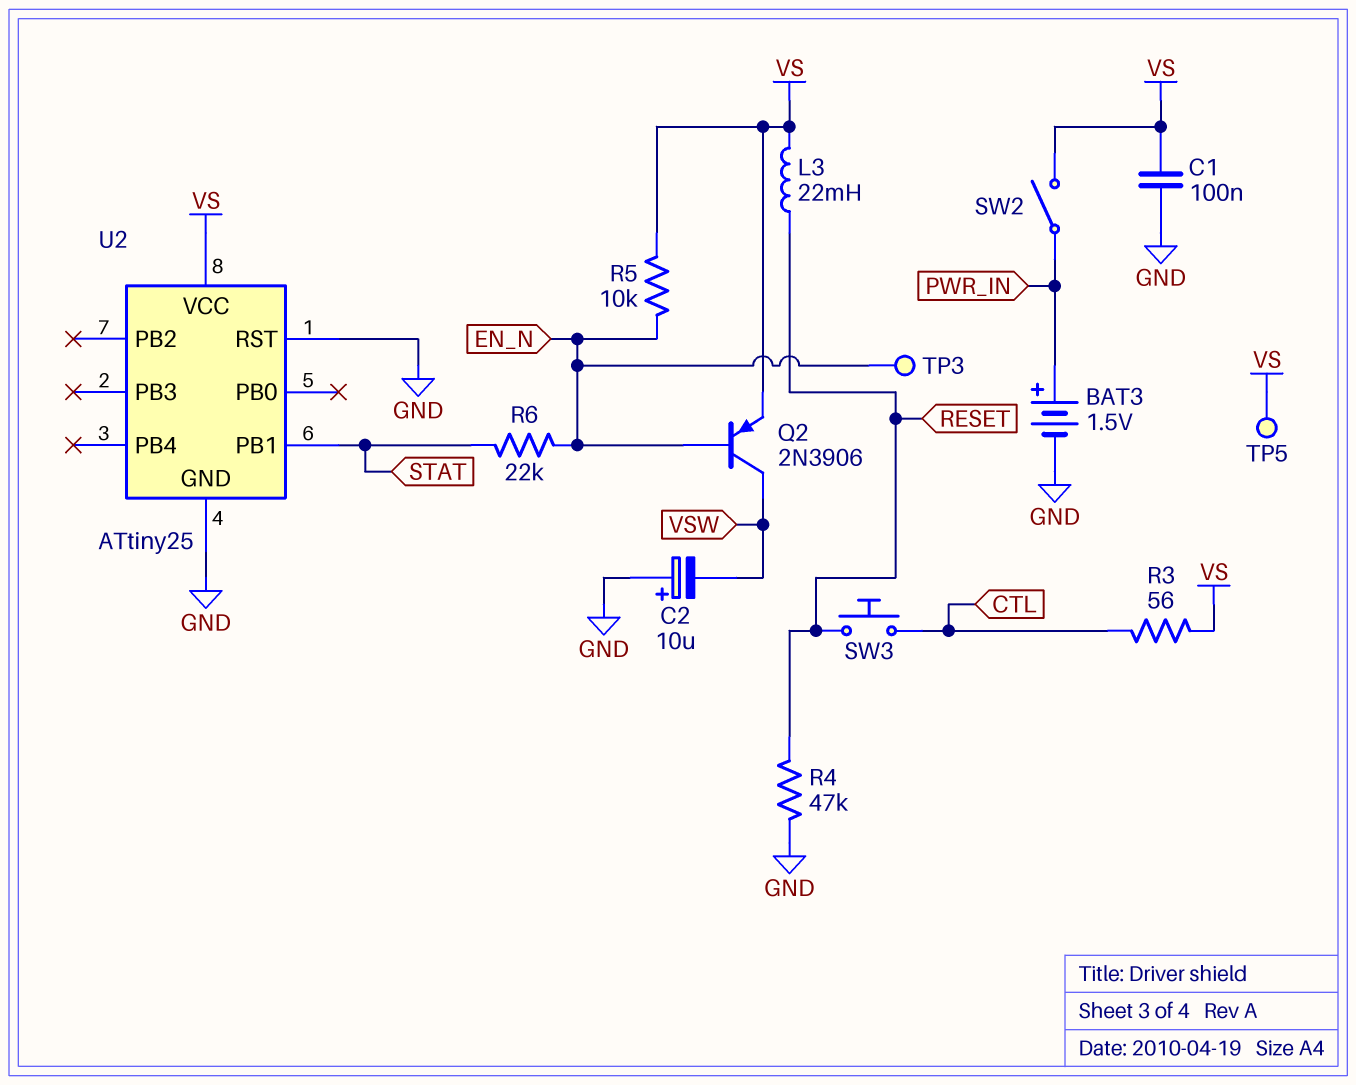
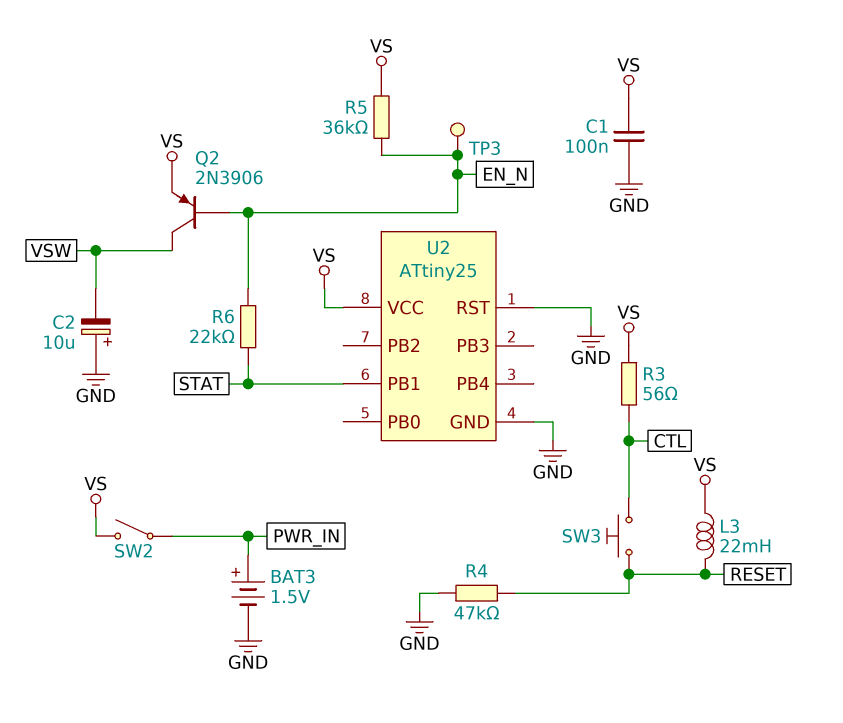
R5: 10k (EN_N, VS) -> 36k (EN_N, VS)
TP5: test point (VS) -> none

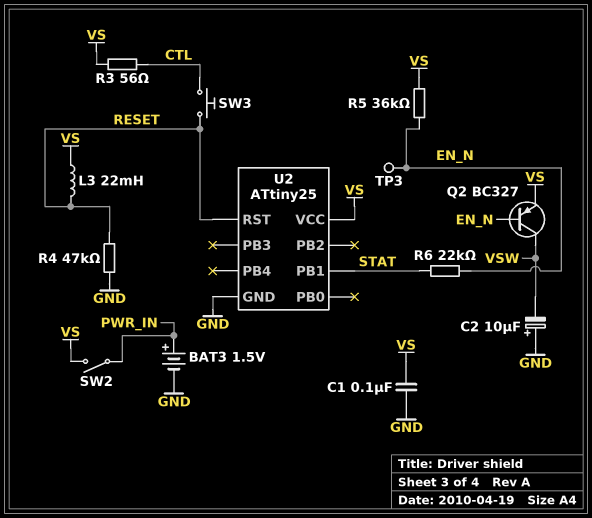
Q2: PNP 2N3906 (B EN_N, C VSW, E VS) -> PNP BC327 (B EN_N, C VSW, E VS)
U2 pin RST: GND -> RESET

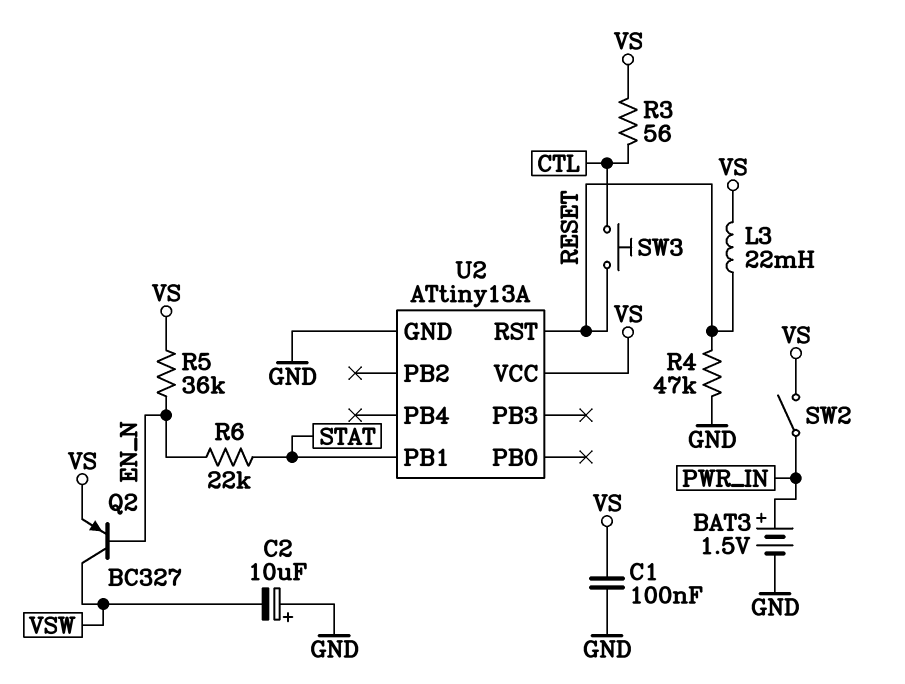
TP3: test point (EN_N) -> none
U2: ATtiny25 -> ATtiny13A

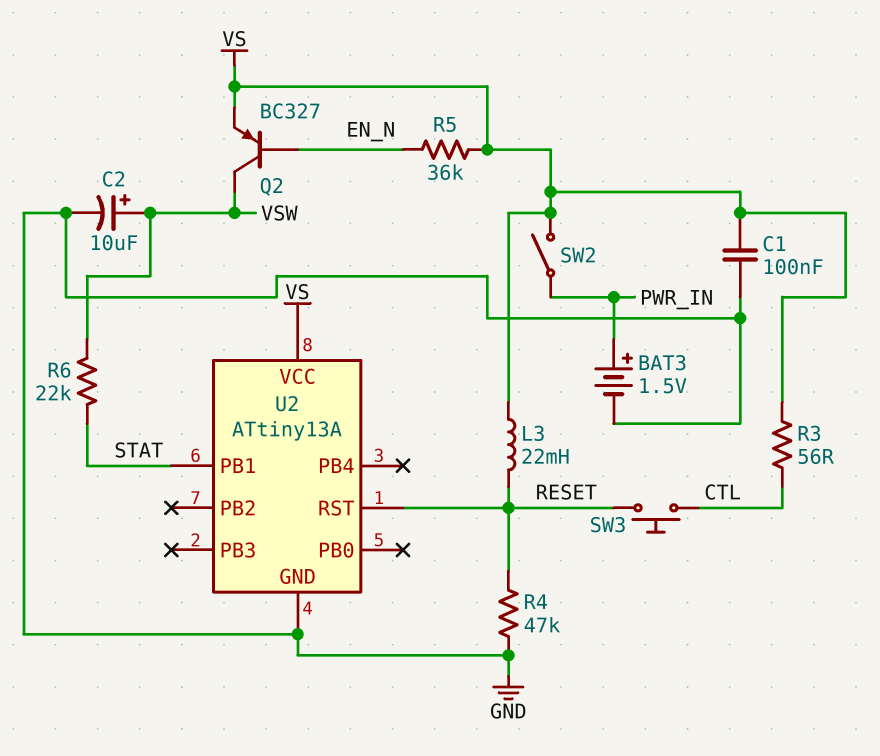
C2: 10uF (plus GND, minus VSW) -> 10uF (plus VSW, minus GND)
R6: 22k (EN_N, STAT) -> 22k (STAT, VSW)

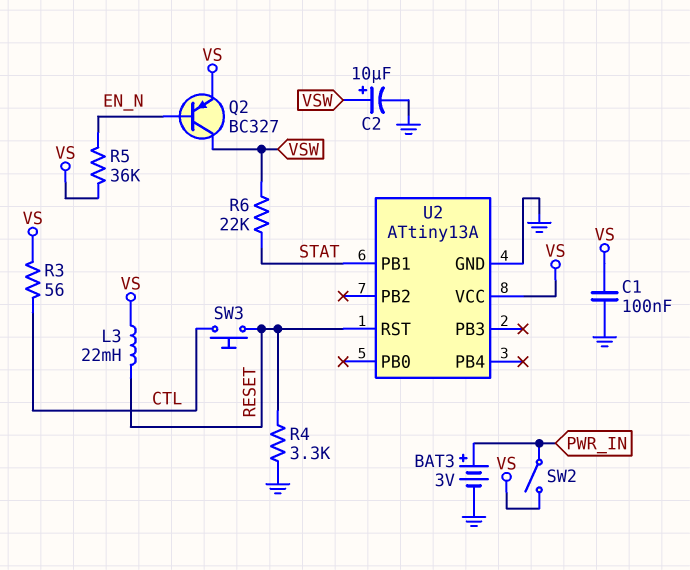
BAT3: 1.5V (plus PWR_IN, minus GND) -> 3V (plus PWR_IN, minus GND)
R4: 47k (GND, RESET) -> 3.3k (GND, RESET)

